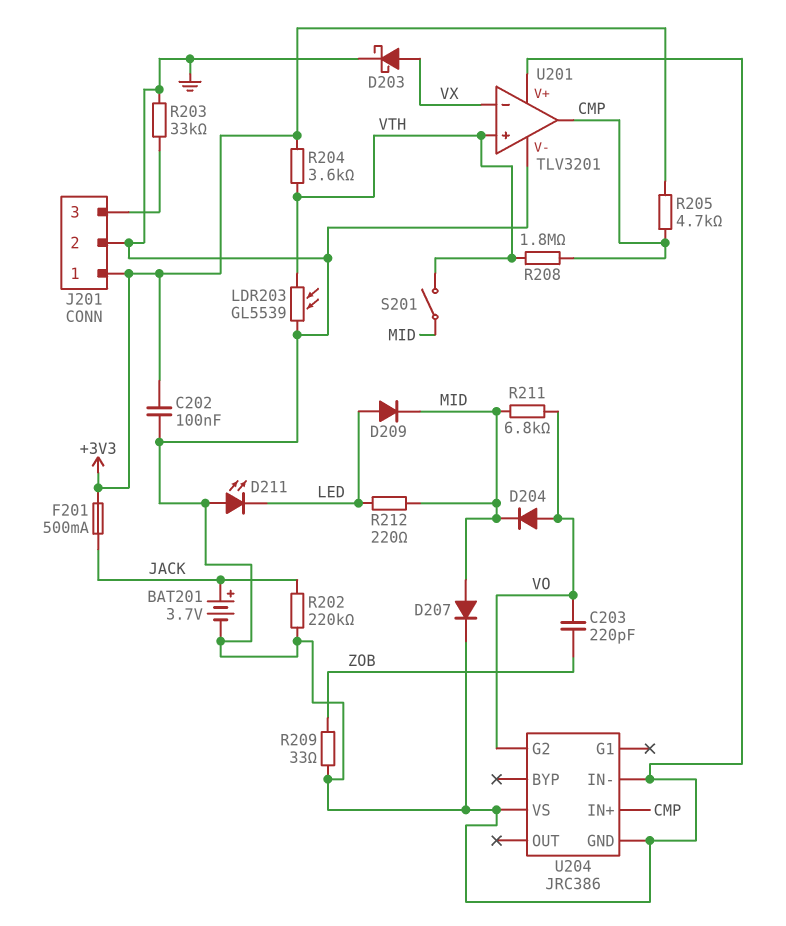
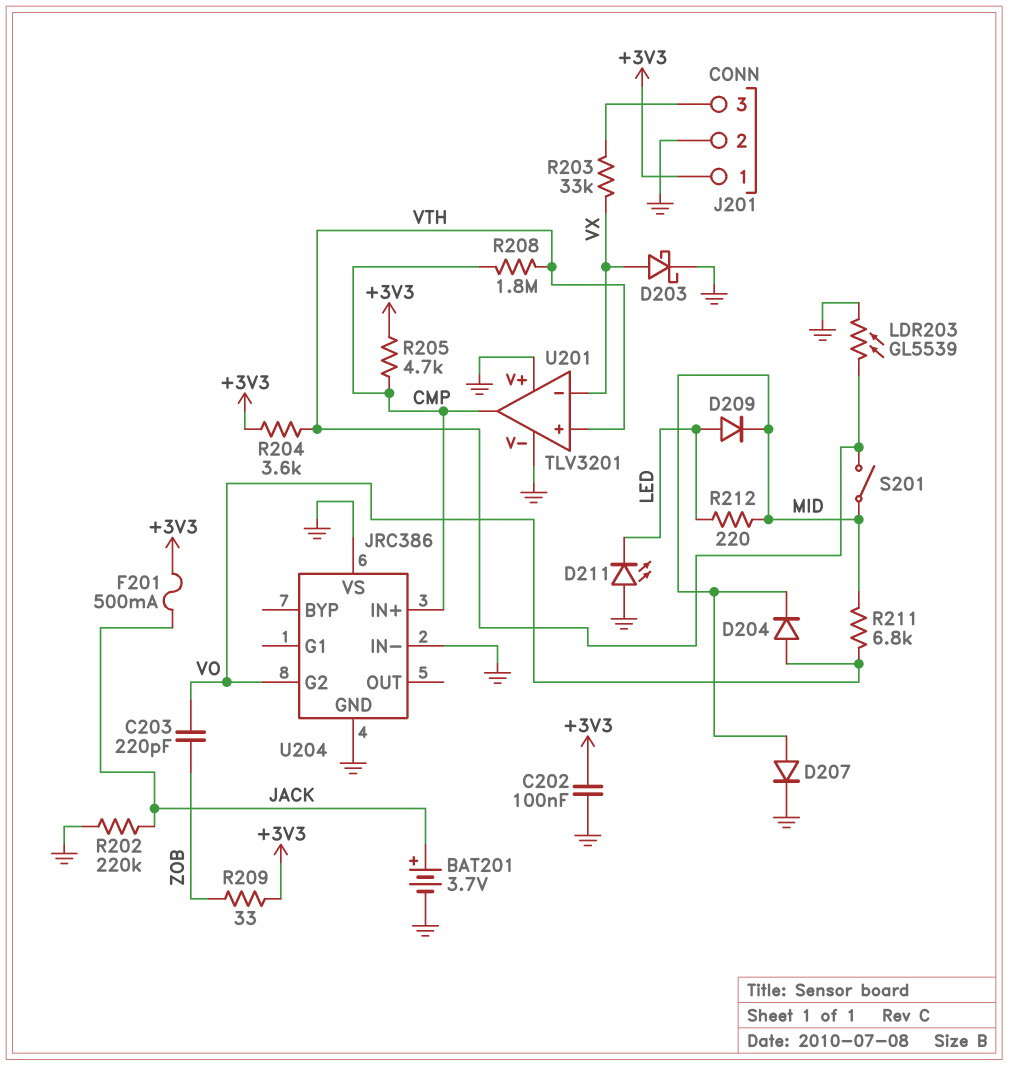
R203: 33k (GND, J201/3) -> 33k (J201/3, VX)
R209: 33 (GND, ZOB) -> 33 (+3V3, ZOB)

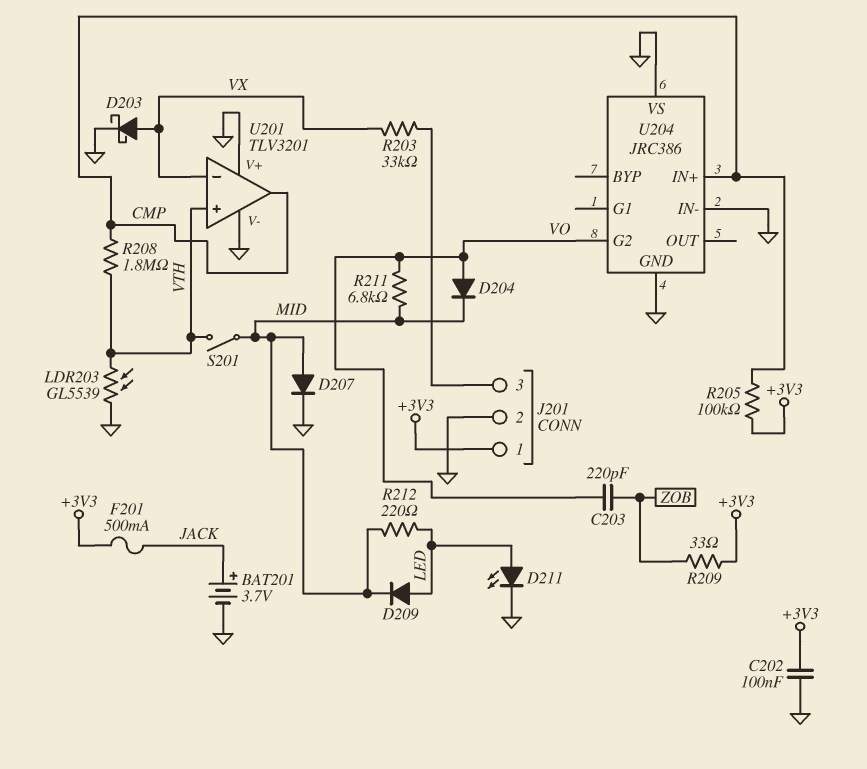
D211: LED (A GND, K LED) -> LED (A LED, K GND)
R202: 220k (GND, JACK) -> none
R204: 3.6k (+3V3, VTH) -> none
R205: 4.7k (+3V3, CMP) -> 100k (+3V3, CMP)

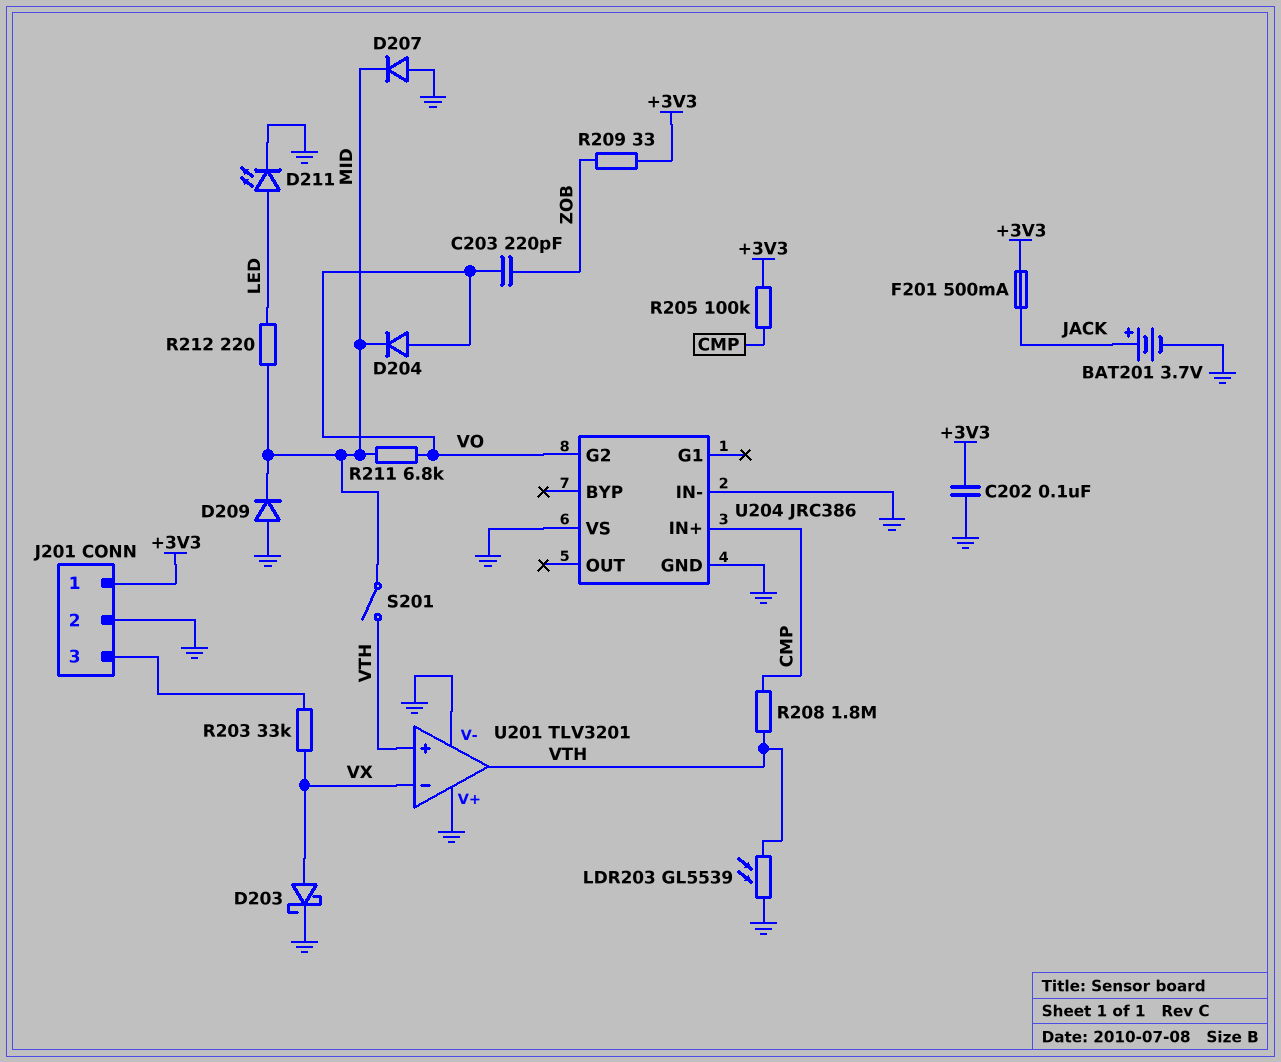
D207: diode (A MID, K GND) -> diode (A GND, K MID)
D209: diode (A LED, K MID) -> diode (A GND, K MID)
U201 pin out: CMP -> VTH

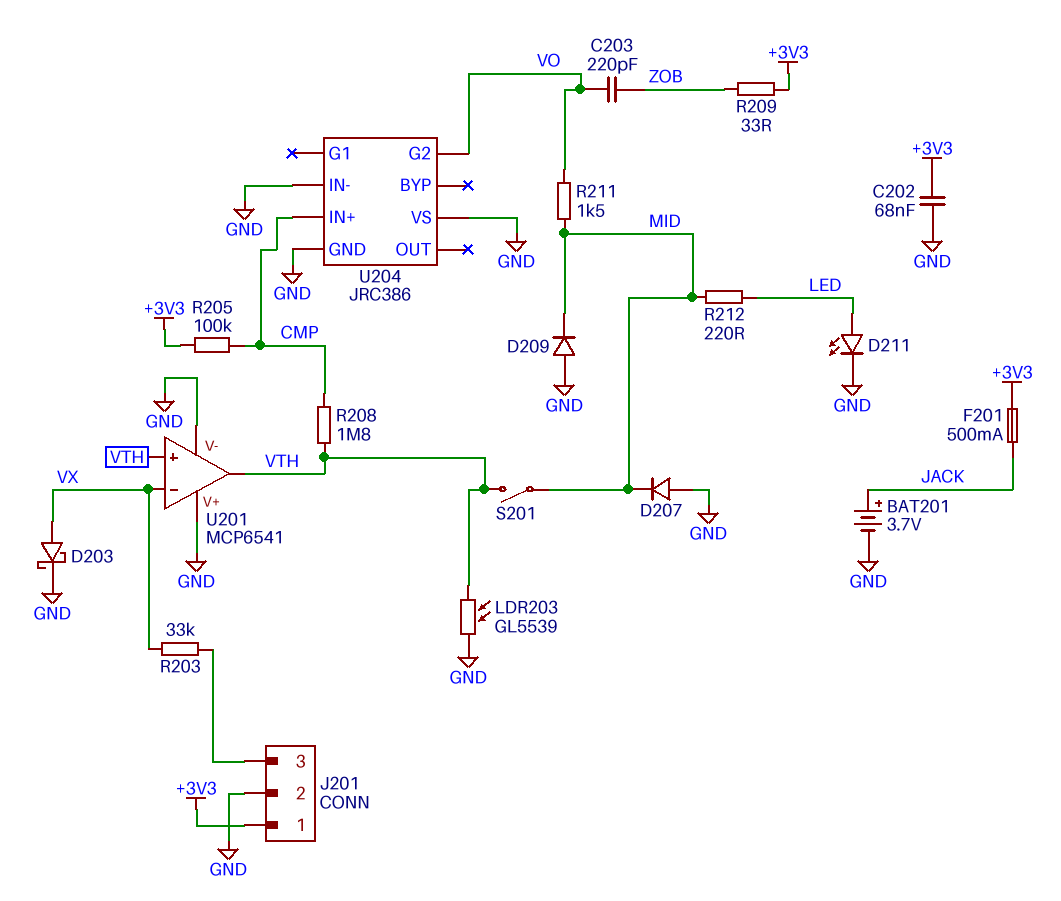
C202: 100nF (+3V3, GND) -> 68nF (+3V3, GND)
D204: diode (A VO, K MID) -> none
R211: 6.8k (MID, VO) -> 1.5k (MID, VO)
U201: TLV3201 -> MCP6541

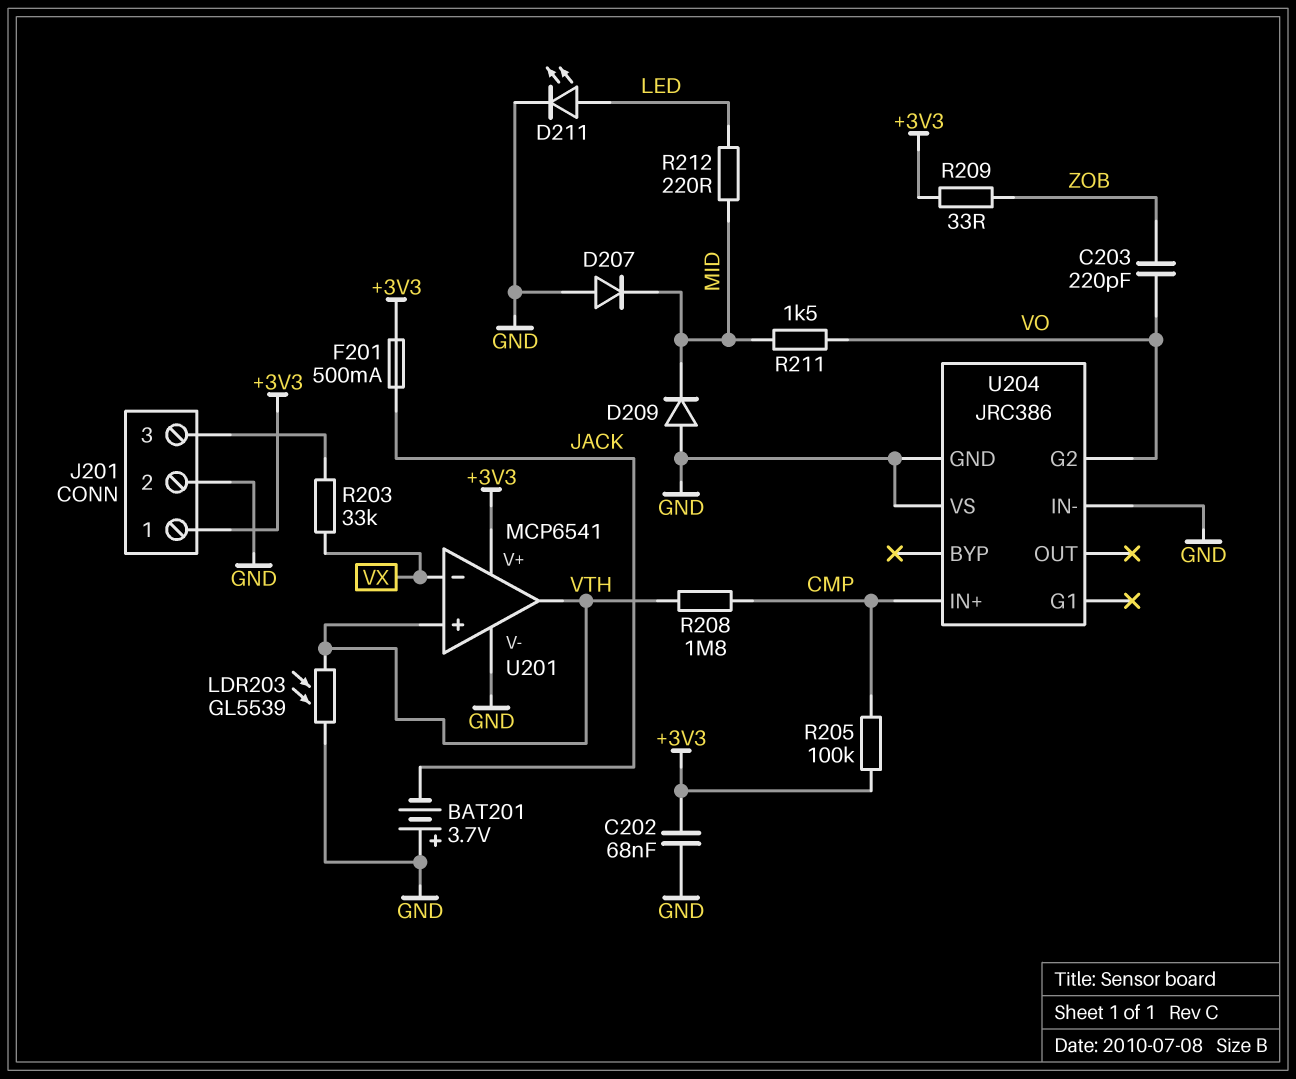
BAT201: 3.7V (plus JACK, minus GND) -> 3.7V (plus GND, minus JACK)
D203: schottky (A VX, K GND) -> none
S201: switch (MID, VTH) -> none
U201 pin V+: GND -> +3V3

